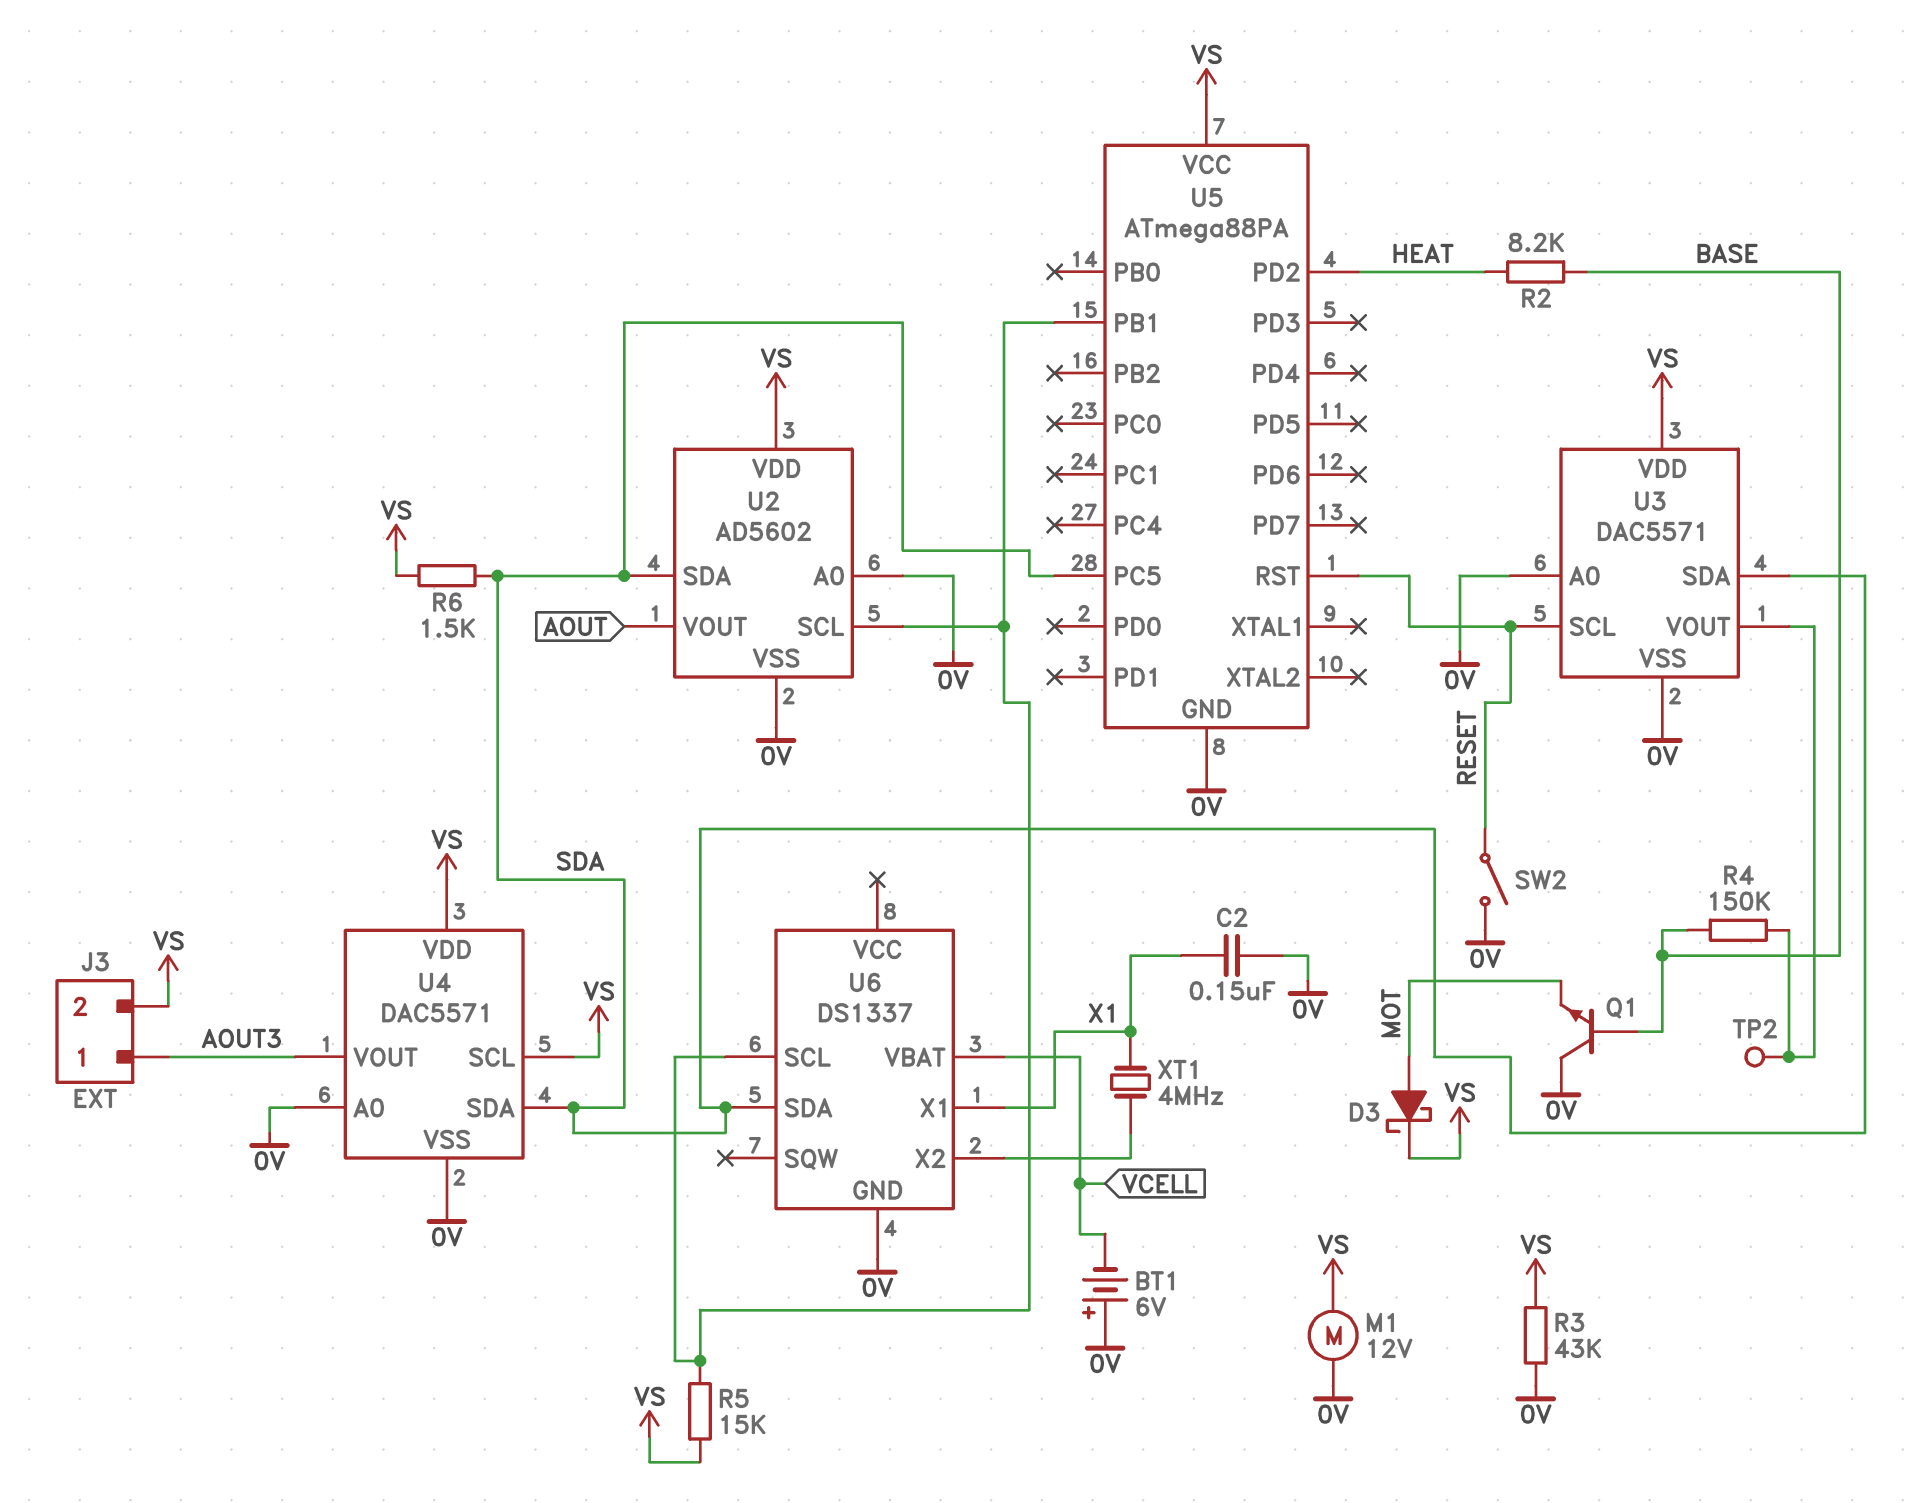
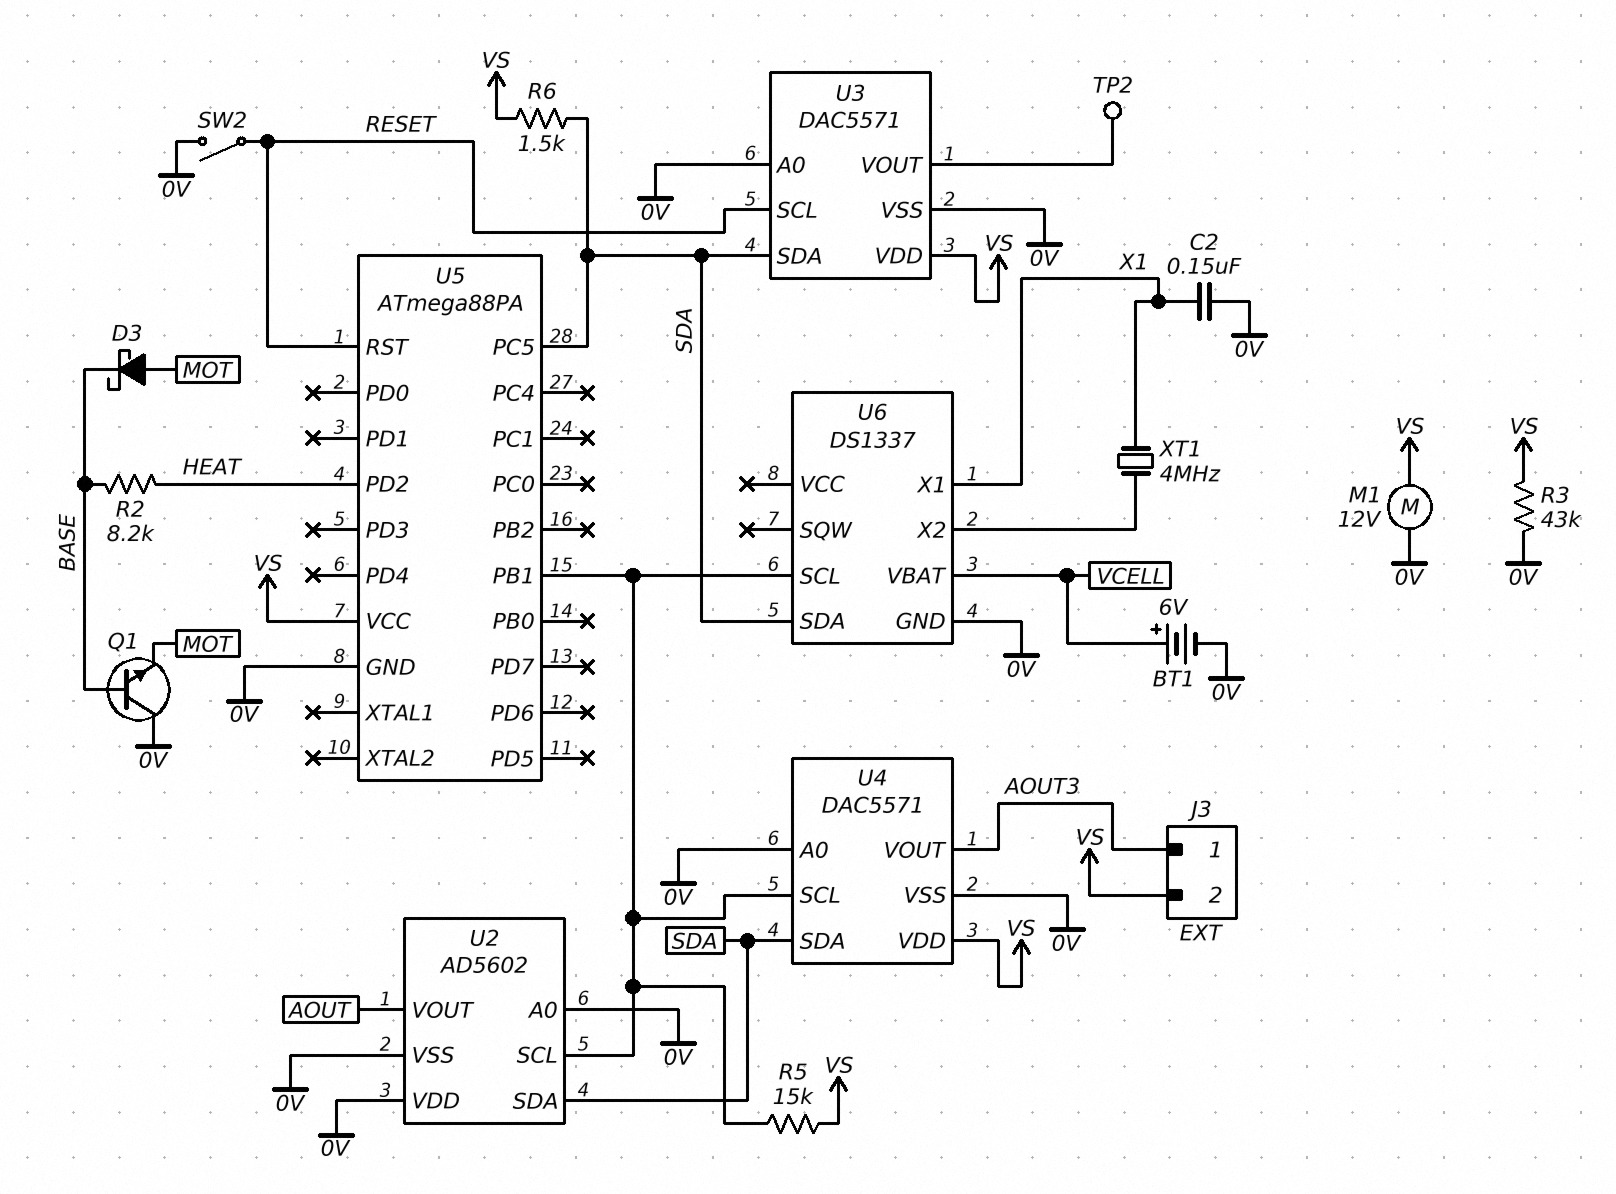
BT1: 6V (plus 0V, minus VCELL) -> 6V (plus VCELL, minus 0V)
D3: schottky (A MOT, K VS) -> schottky (A MOT, K BASE)
R4: 150k (BASE, U3/VOUT) -> none
U2 pin VDD: VS -> 0V
U4 pin SCL: VS -> U2/SCL

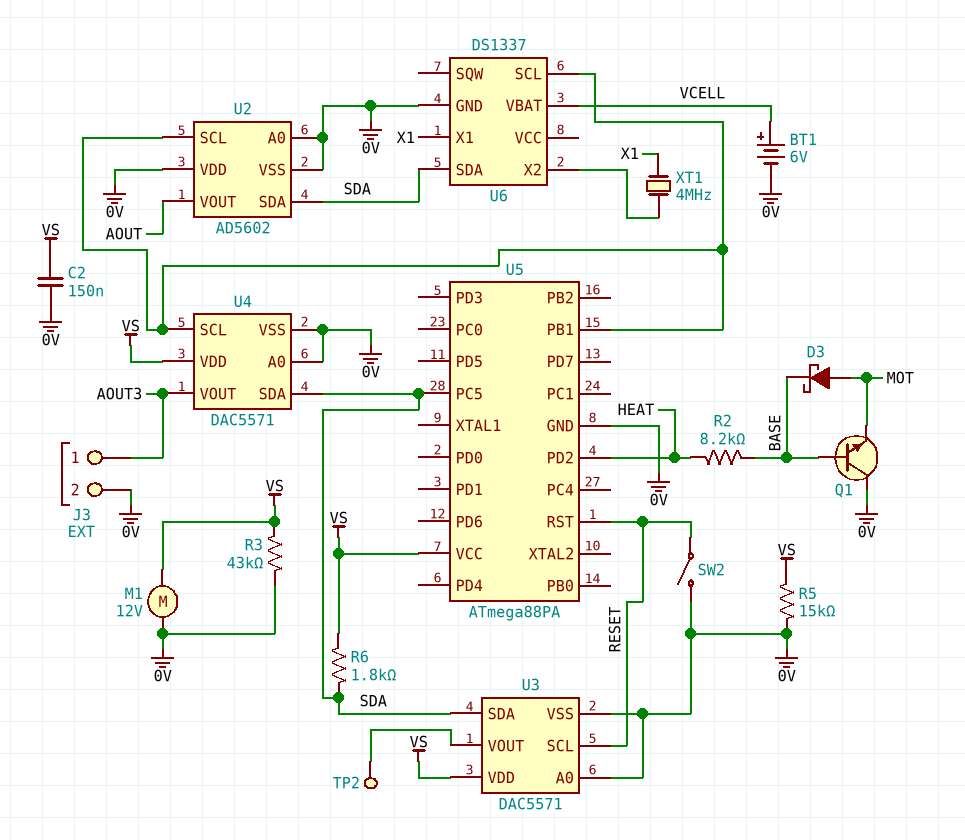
C2: 150nF (0V, X1) -> 150nF (0V, VS)
J3 pin 2: VS -> 0V
R5: 15k (U2/SCL, VS) -> 15k (0V, VS)
R6: 1.5k (SDA, VS) -> 1.8k (SDA, VS)

